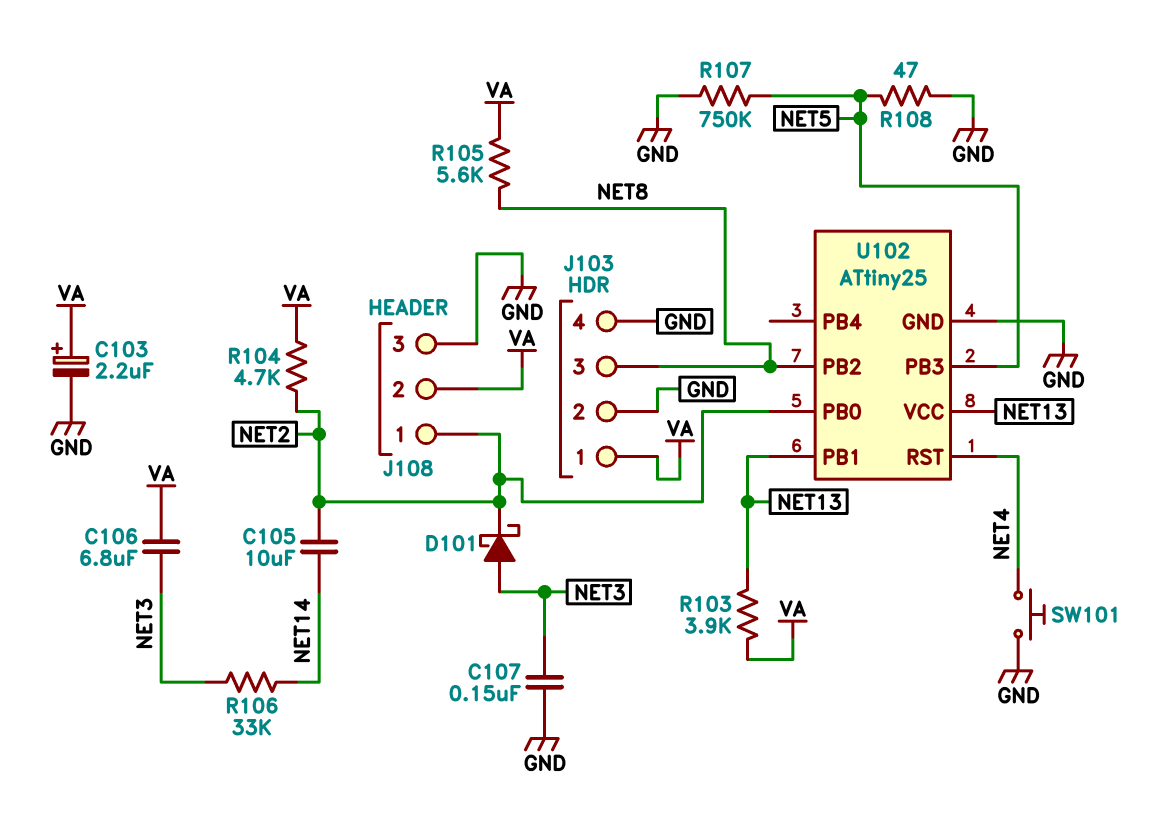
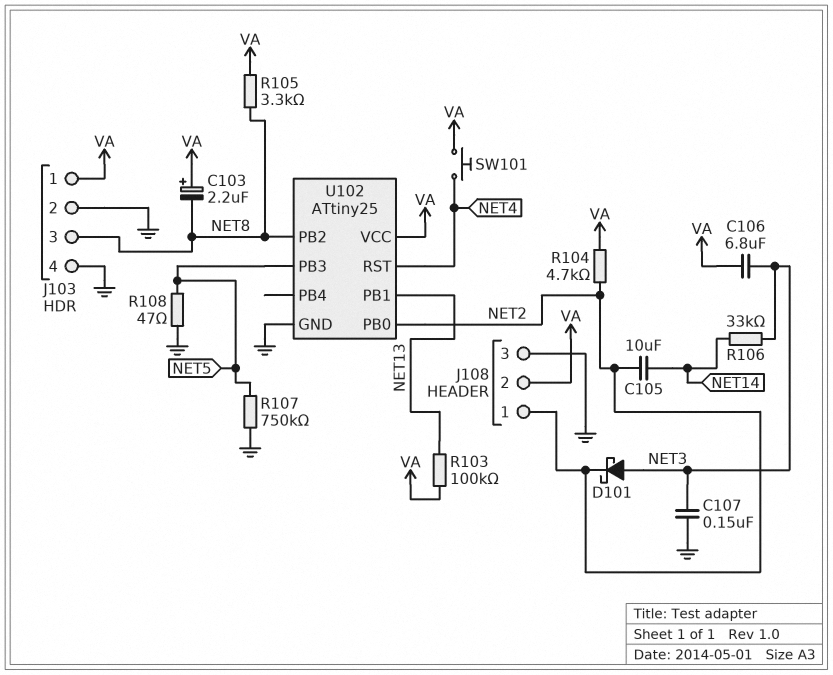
C103: 2.2uF (plus VA, minus GND) -> 2.2uF (plus VA, minus NET8)
R103: 3.9k (NET13, VA) -> 100k (NET13, VA)
R105: 5.6k (NET8, VA) -> 3.3k (NET8, VA)
SW101: button (GND, NET4) -> button (NET4, VA)
U102 pin VCC: NET13 -> VA

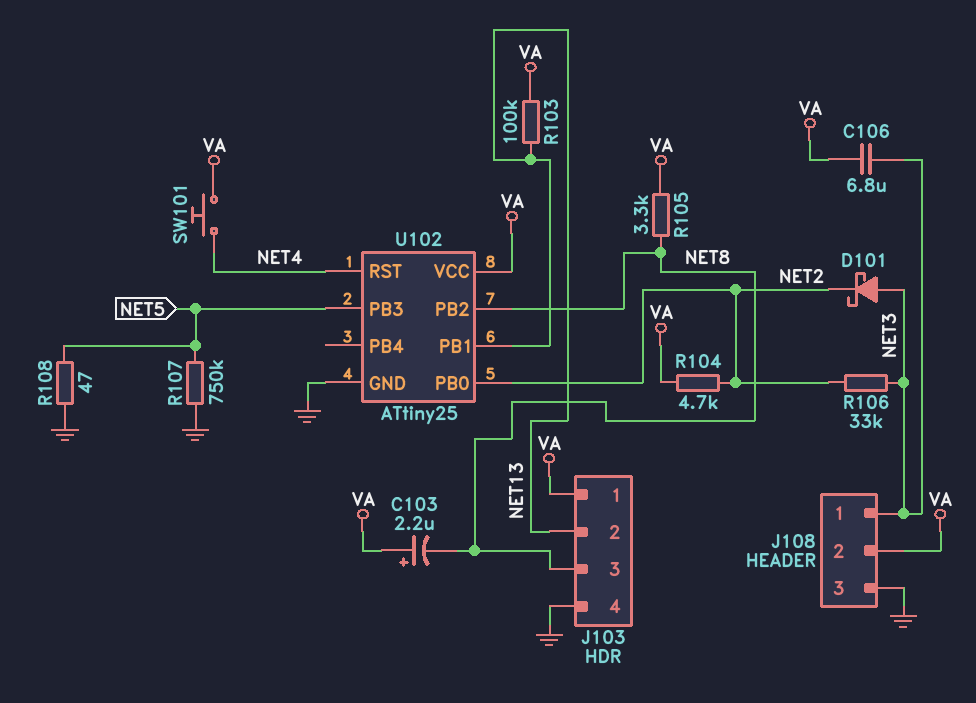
C105: 10uF (NET2, NET14) -> none
C107: 150nF (GND, NET3) -> none
J103 pin 2: GND -> NET13
J108 pin 1: NET2 -> NET3
R106: 33k (NET3, NET14) -> 33k (NET2, NET3)

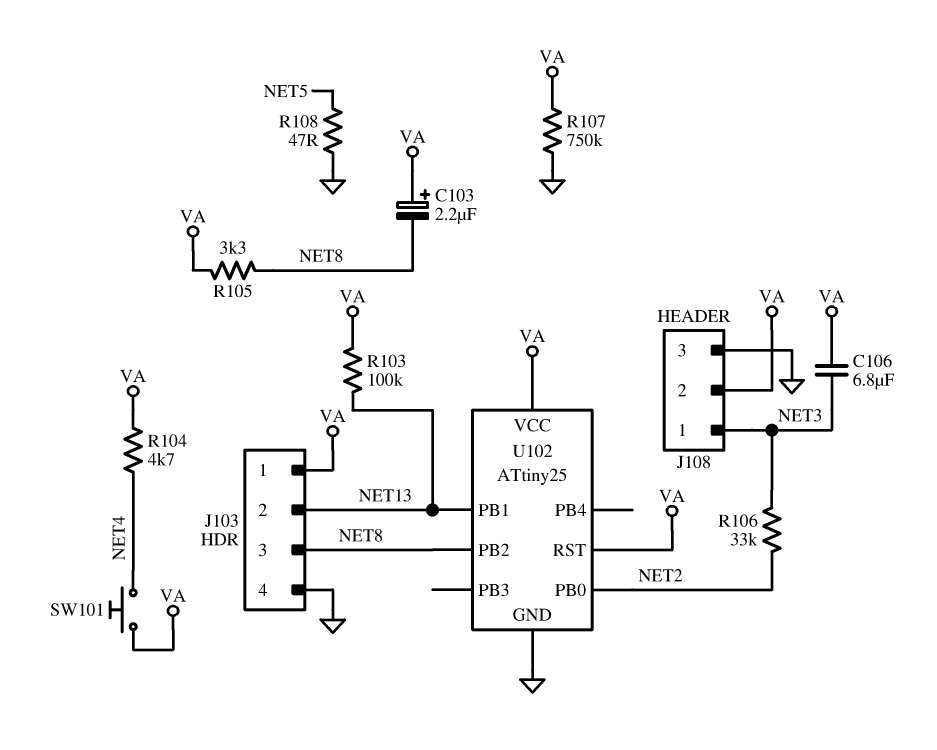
D101: schottky (A NET3, K NET2) -> none
R104: 4.7k (NET2, VA) -> 4.7k (NET4, VA)
R107: 750k (GND, NET5) -> 750k (GND, VA)
U102 pin PB3: NET5 -> none
U102 pin RST: NET4 -> VA

